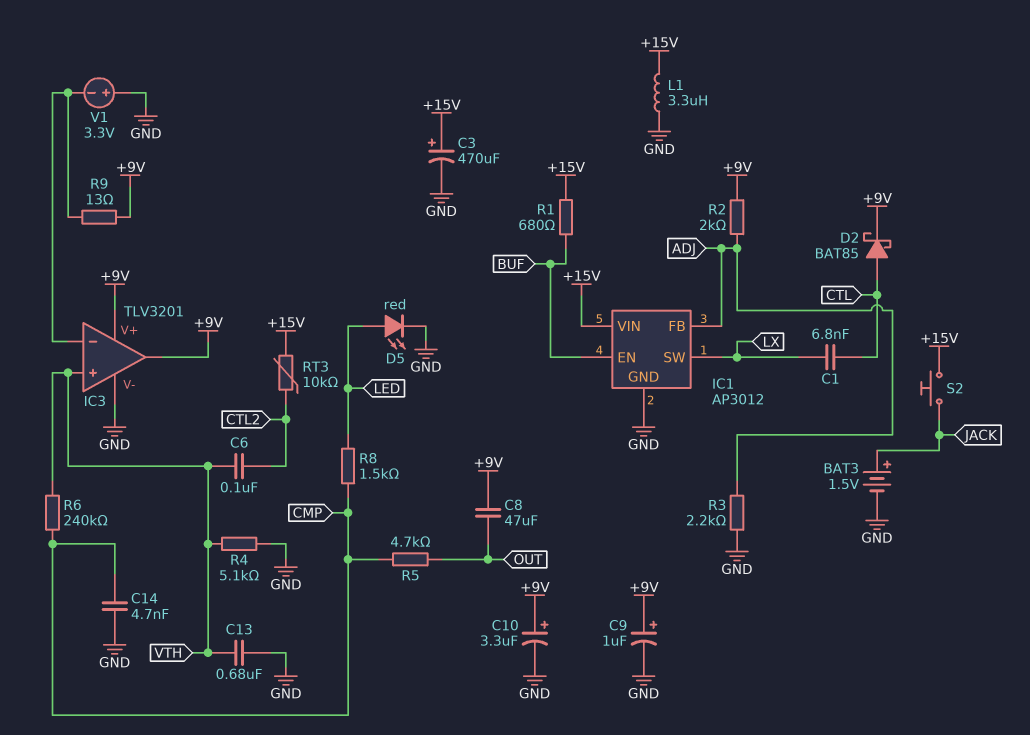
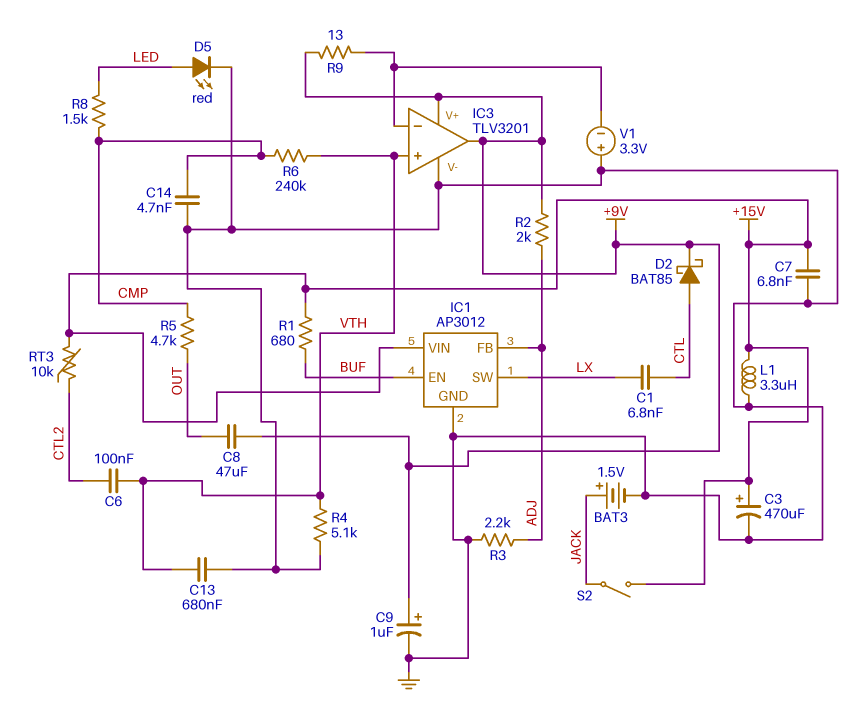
C7: none -> 6.8nF (+15V, GND)
C10: 3.3uF (plus +9V, minus GND) -> none
S2: button (+15V, JACK) -> switch (+15V, JACK)

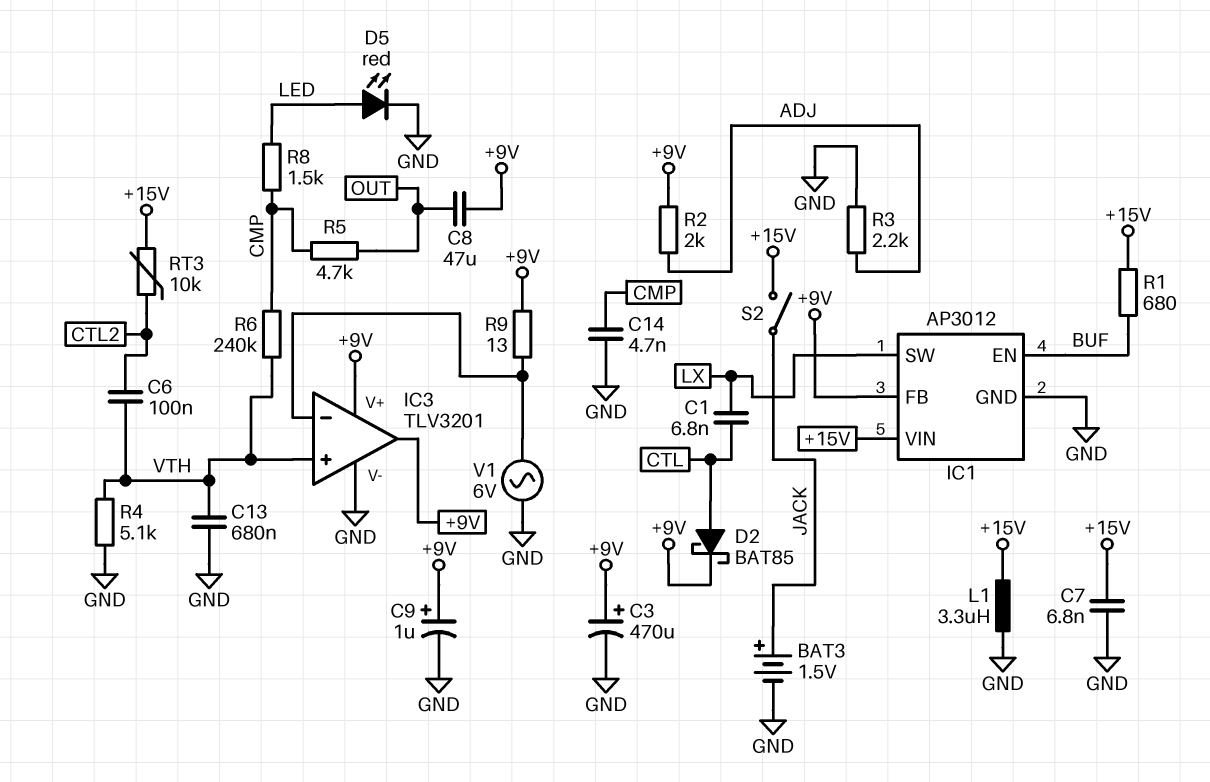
C3: 470uF (plus +15V, minus GND) -> 470uF (plus +9V, minus GND)
IC1 pin FB: ADJ -> +9V
V1: 3.3V (plus GND, minus IC3/in-) -> AC 6V (GND, IC3/in-)

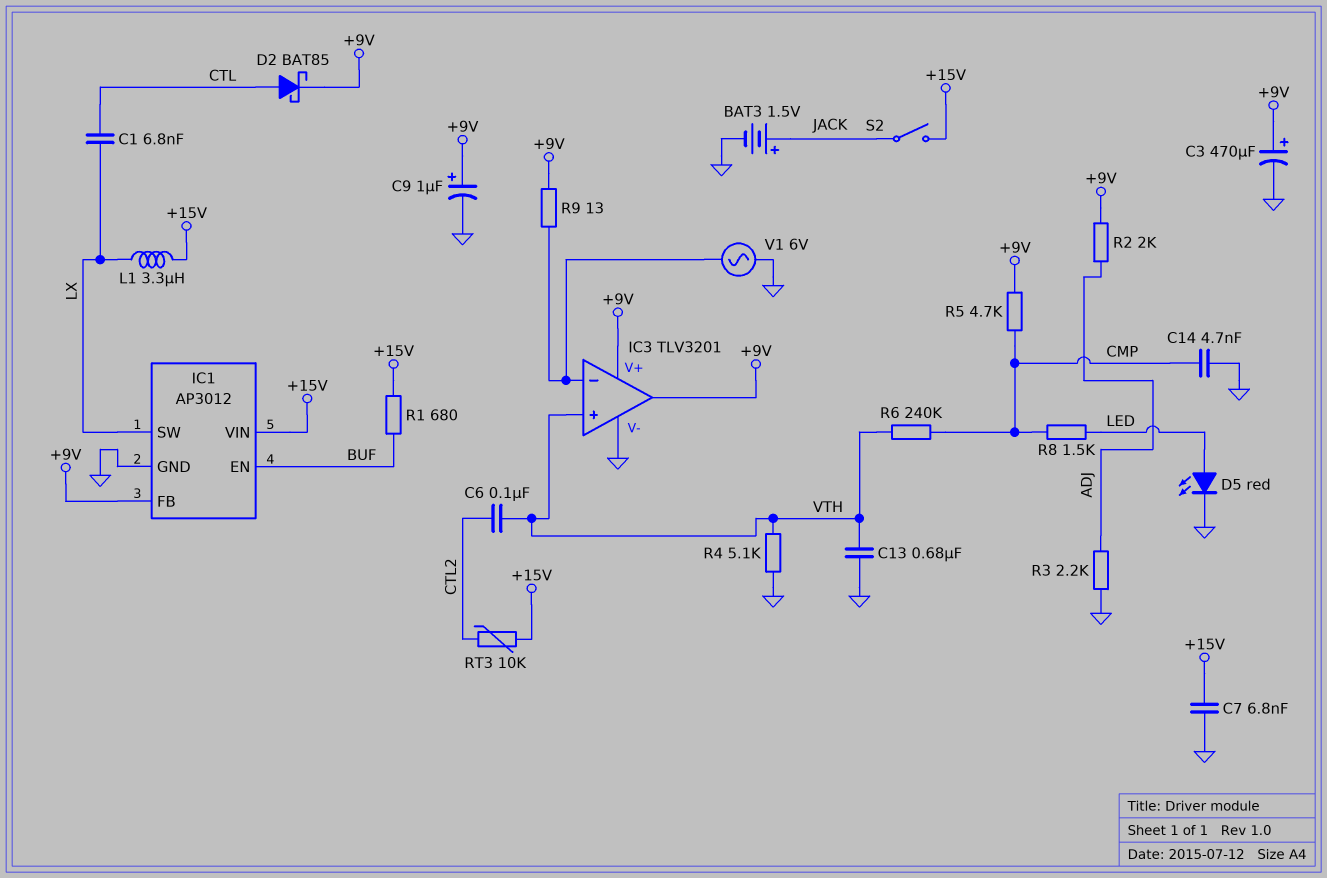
C8: 47uF (+9V, OUT) -> none
L1: 3.3uH (+15V, GND) -> 3.3uH (+15V, LX)
R5: 4.7k (CMP, OUT) -> 4.7k (+9V, CMP)

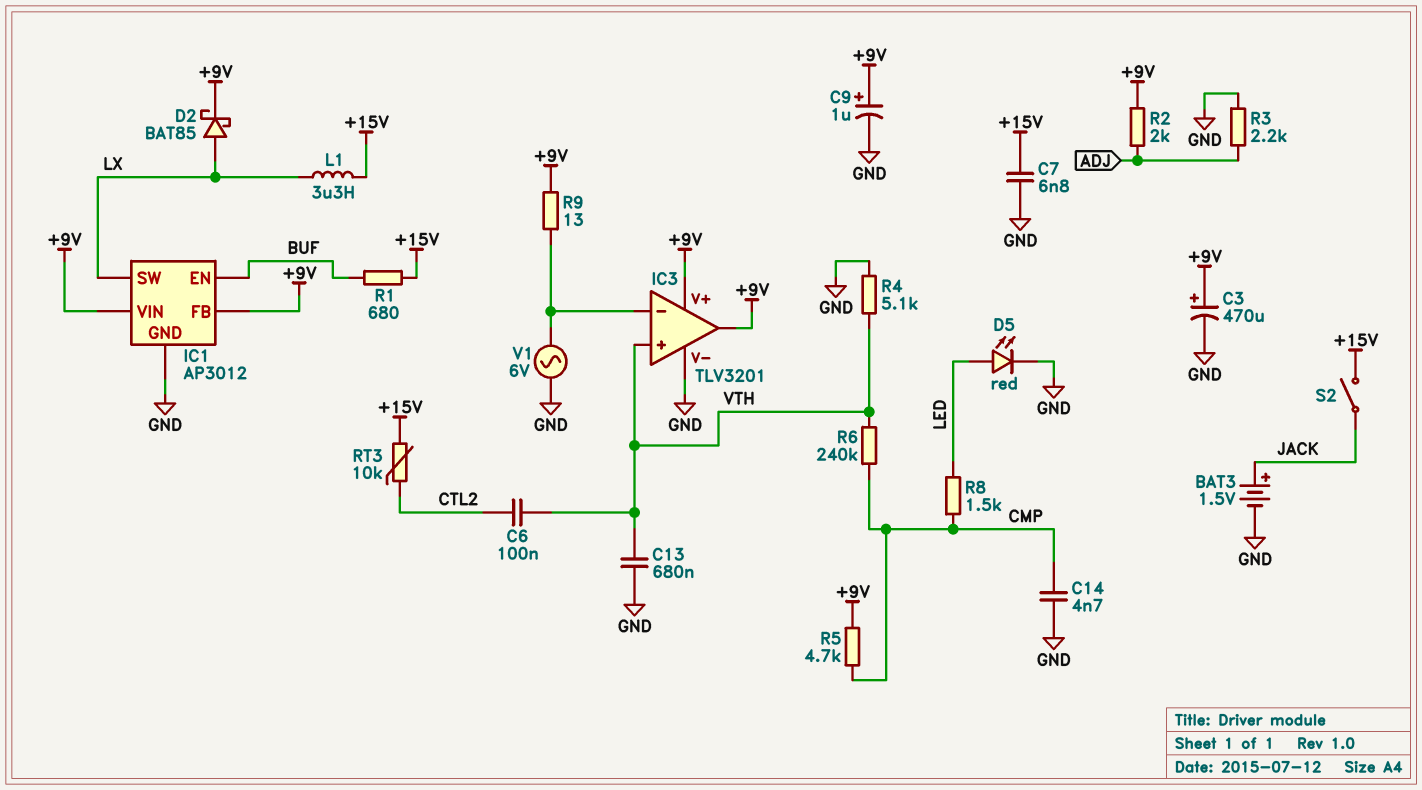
C1: 6.8nF (CTL, LX) -> none
D2: schottky BAT85 (A CTL, K +9V) -> schottky BAT85 (A LX, K +9V)
IC1 pin VIN: +15V -> +9V

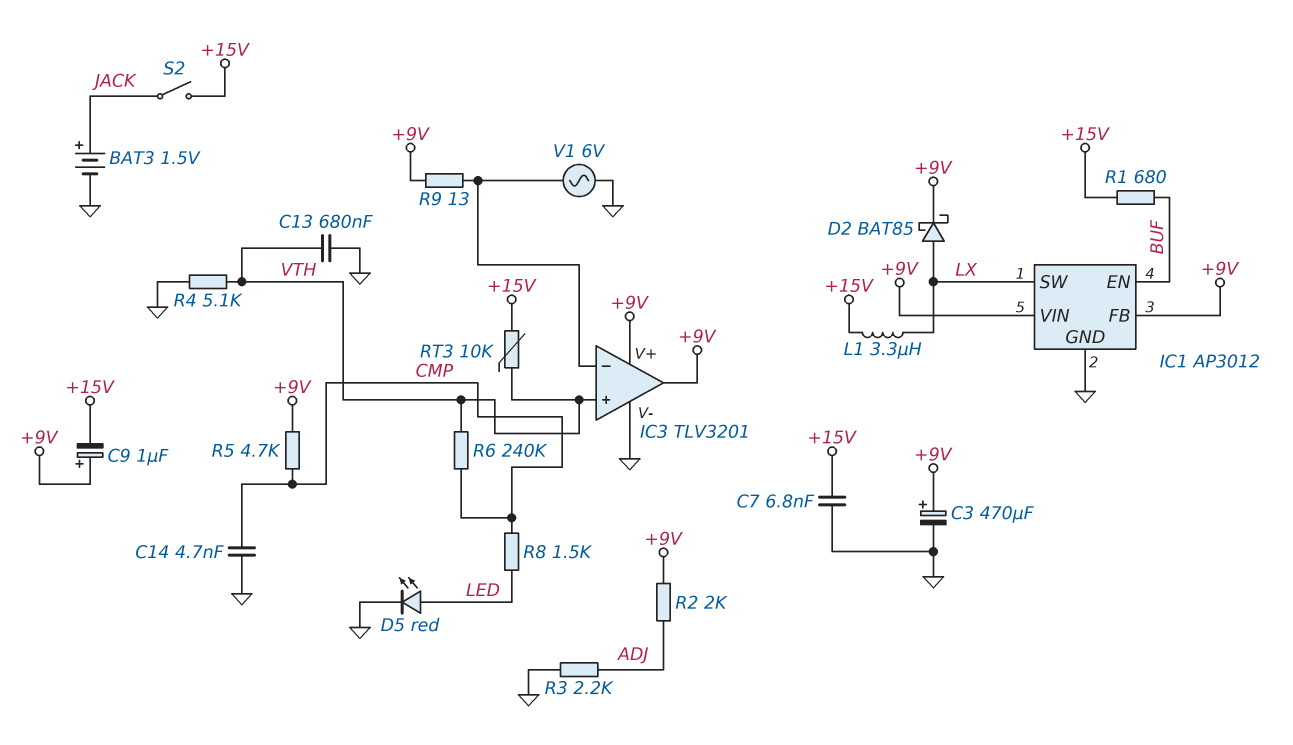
C6: 100nF (CTL2, VTH) -> none
C9: 1uF (plus +9V, minus GND) -> 1uF (plus +9V, minus +15V)
RT3: 10k (+15V, CTL2) -> 10k (+15V, VTH)

